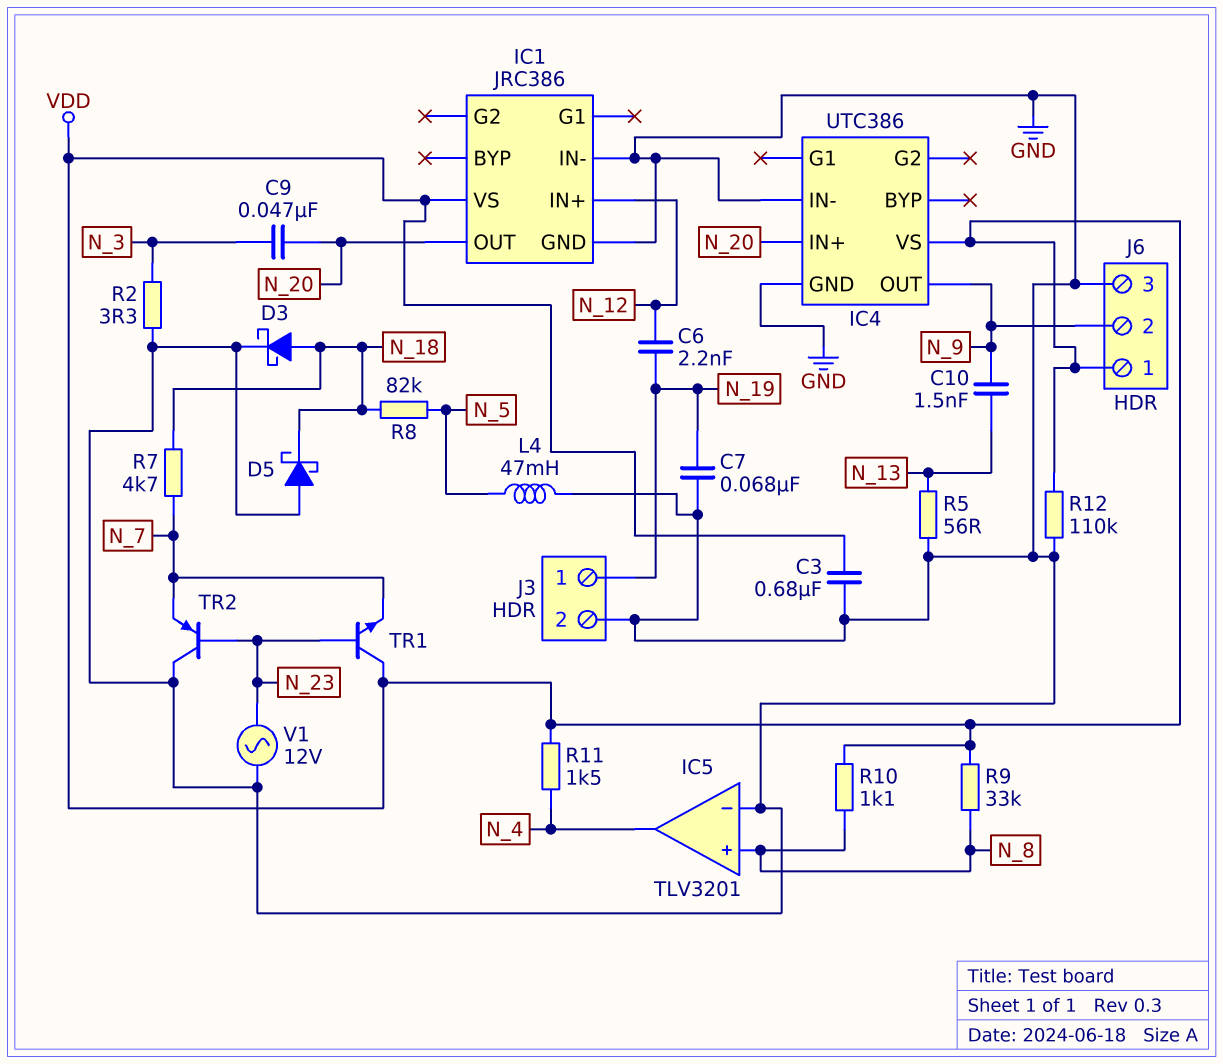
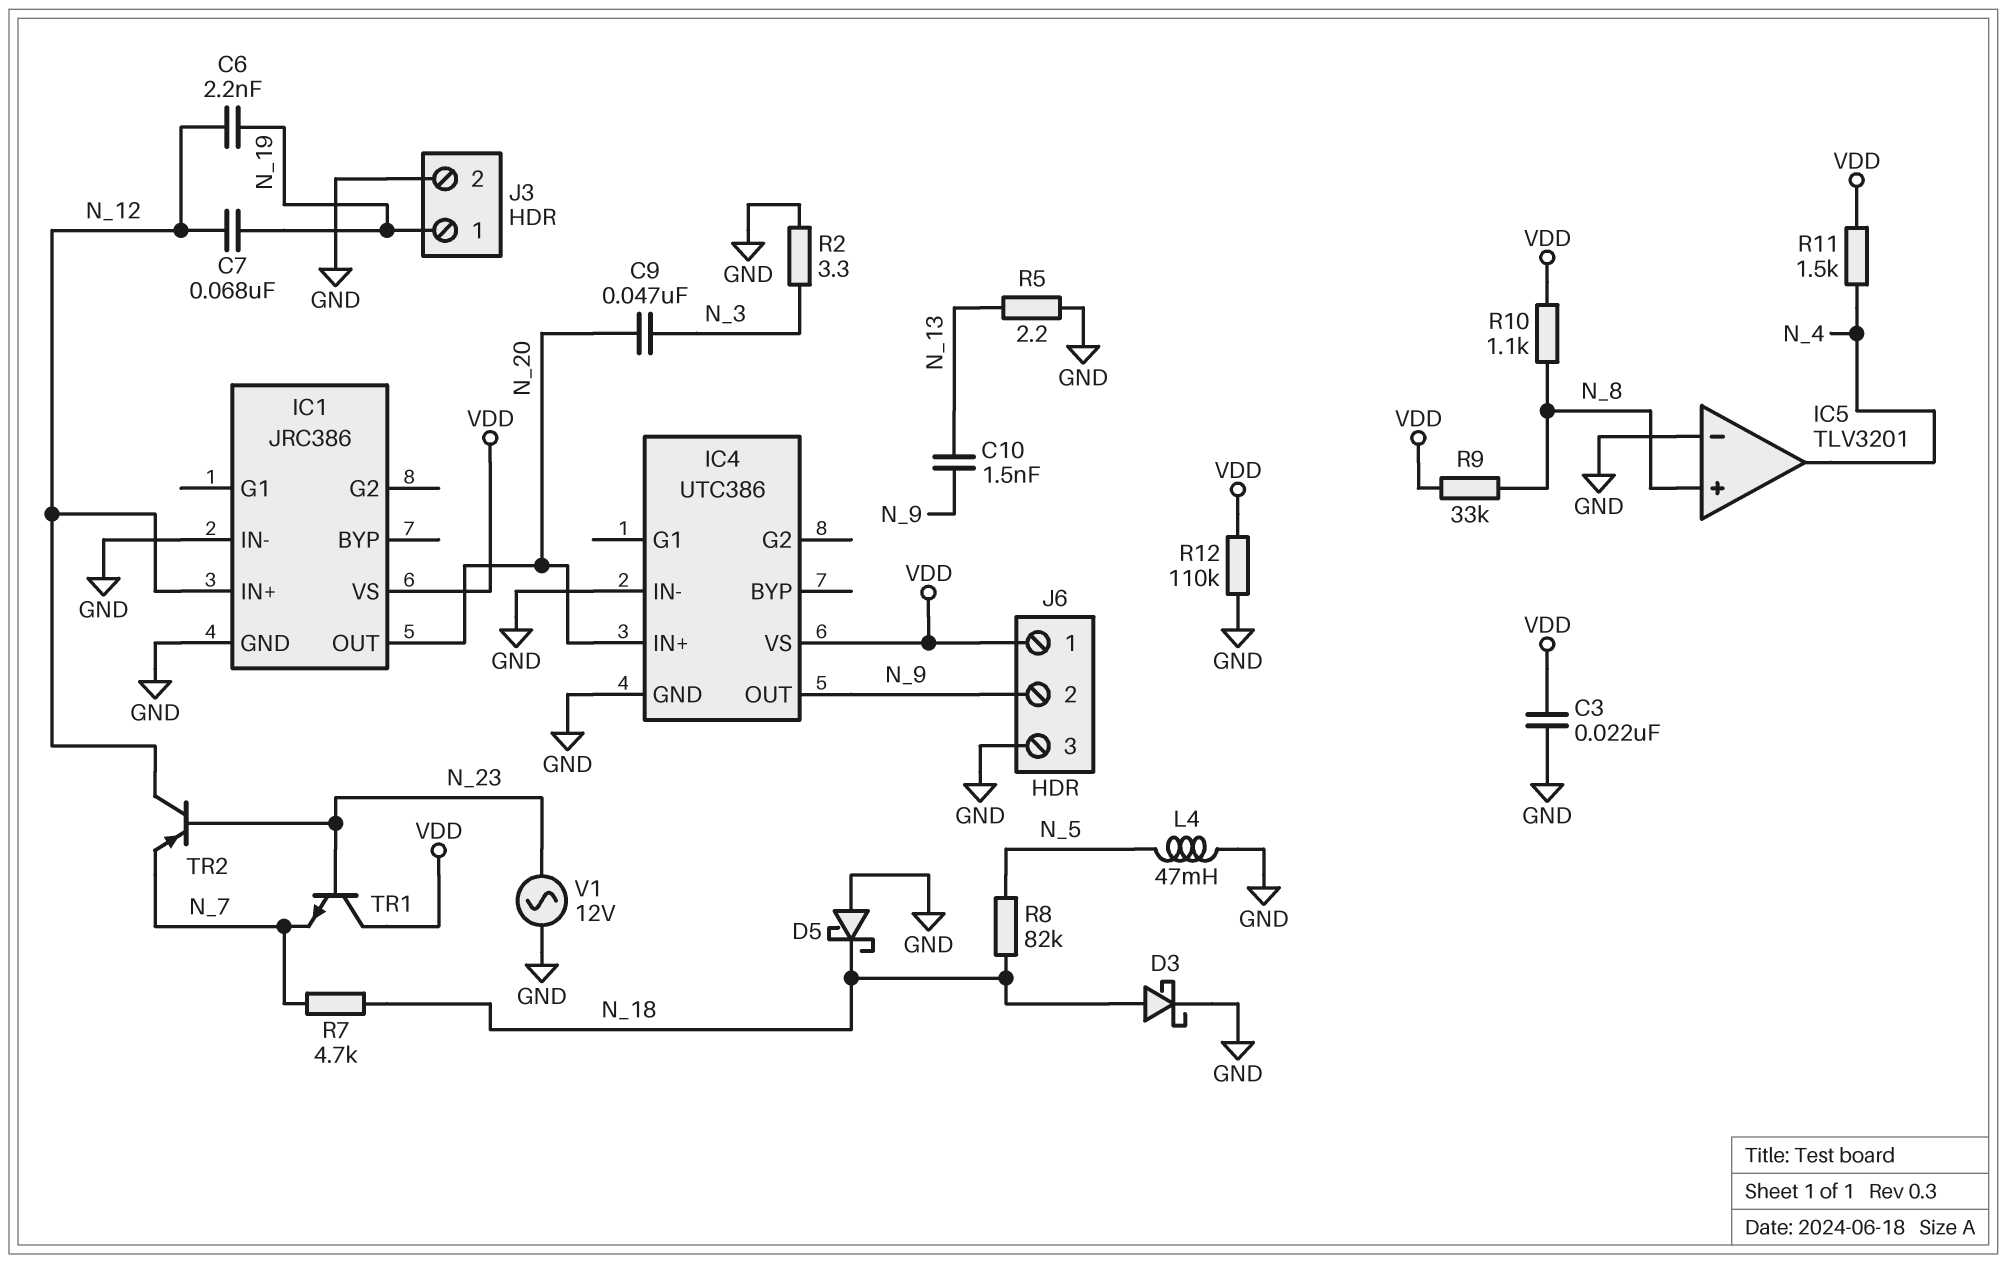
C3: 680nF (GND, VDD) -> 22nF (GND, VDD)
C7: 68nF (GND, N_19) -> 68nF (N_12, N_19)
R5: 56 (GND, N_13) -> 2.2 (GND, N_13)
TR2: PNP (B N_23, C GND, E N_7) -> PNP (B N_23, C N_12, E N_7)

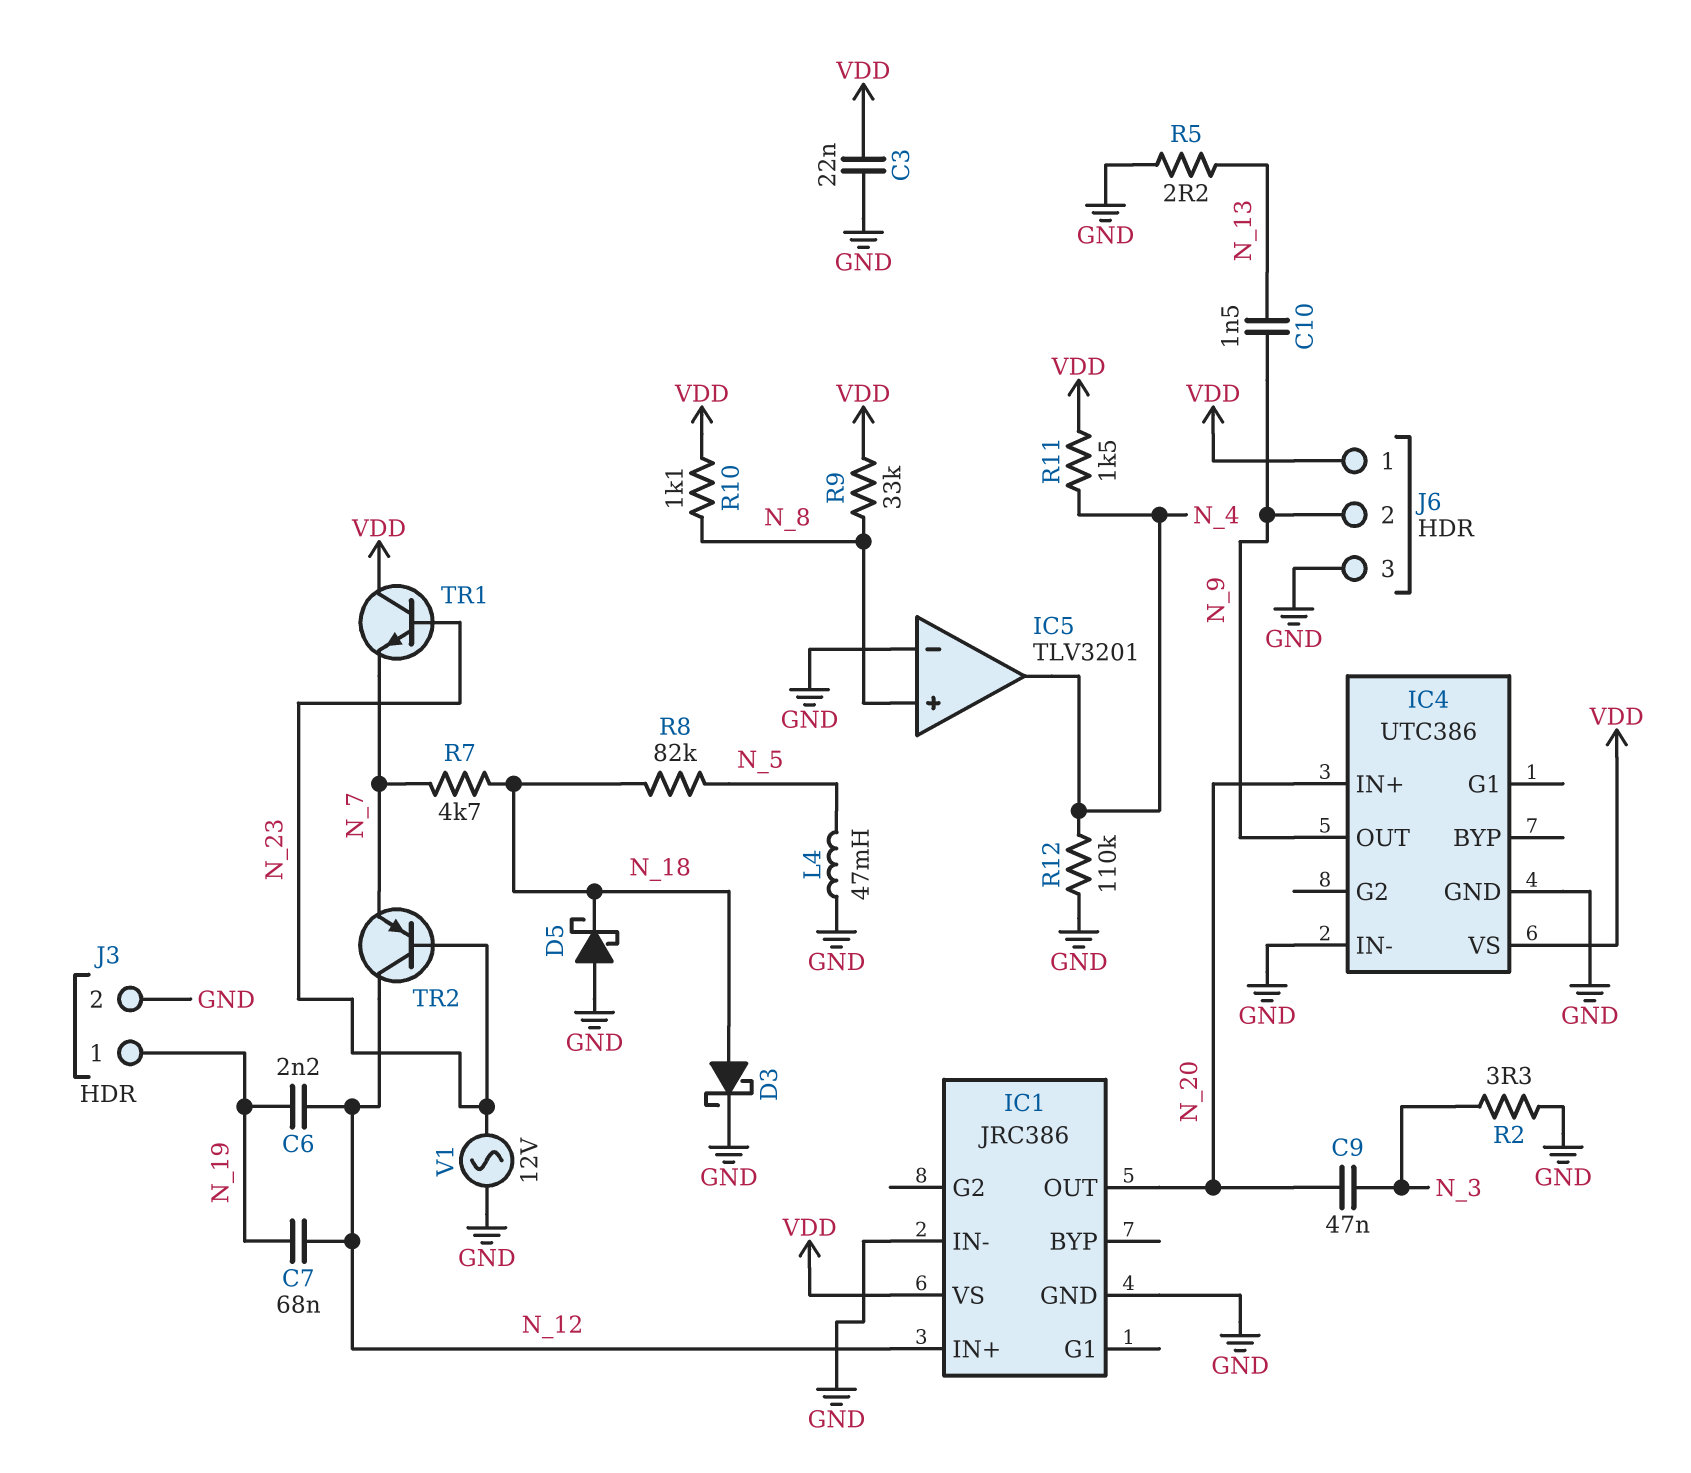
R12: 110k (GND, VDD) -> 110k (GND, N_4)

